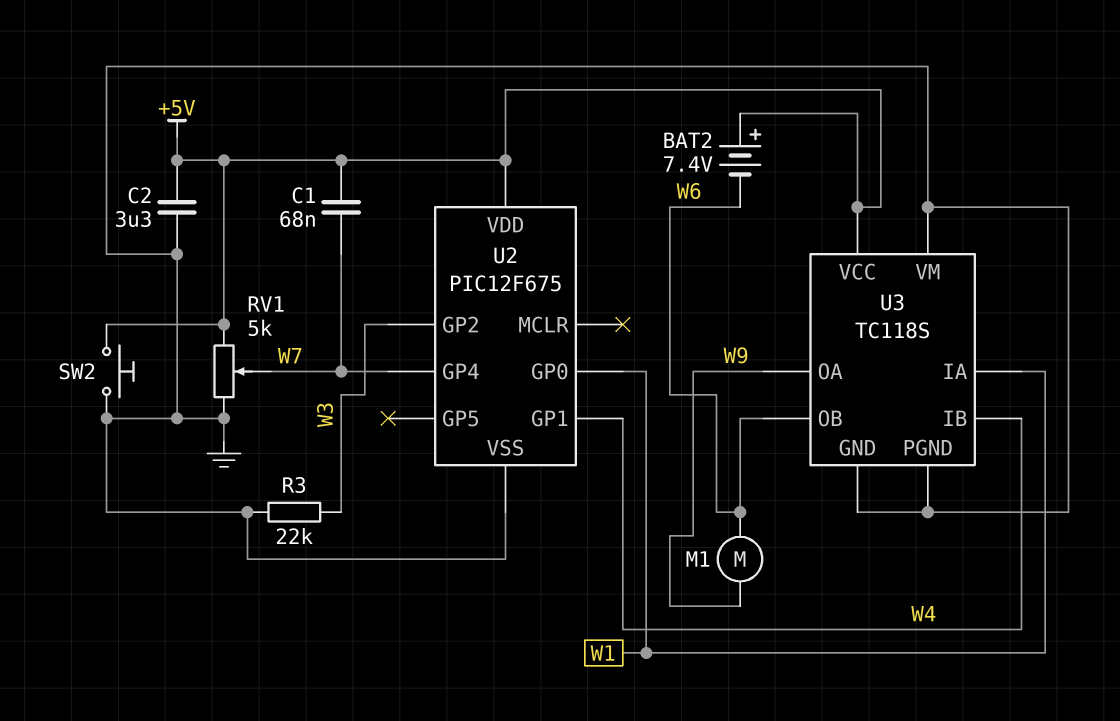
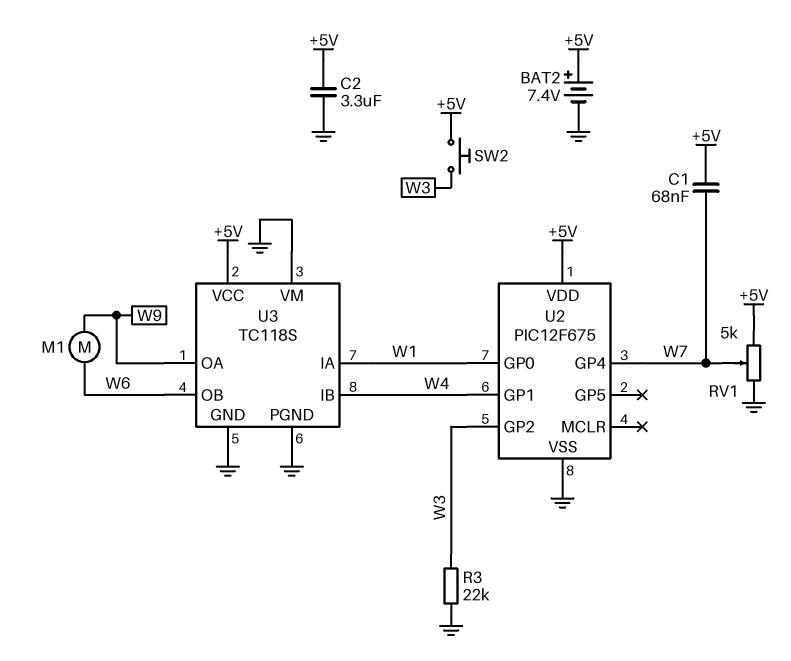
BAT2: 7.4V (plus +5V, minus W6) -> 7.4V (plus +5V, minus GND)
SW2: button (+5V, GND) -> button (+5V, W3)

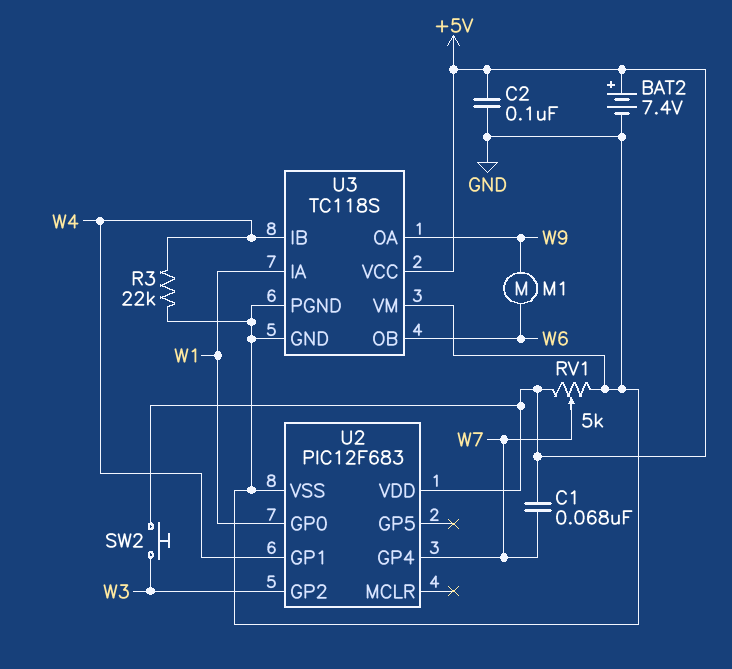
C2: 3.3uF (+5V, GND) -> 100nF (+5V, GND)
R3: 22k (GND, W3) -> 22k (GND, W4)
U2: PIC12F675 -> PIC12F683

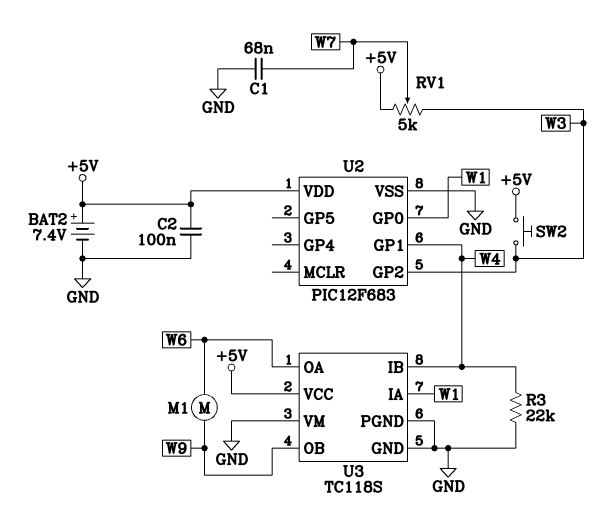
C1: 68nF (+5V, W7) -> 68nF (GND, W7)
RV1: 5k (+5V, GND, wiper W7) -> 5k (+5V, W3, wiper W7)
U2 pin GP4: W7 -> none
U3 pin OA: W9 -> W6
U3 pin OB: W6 -> W9

